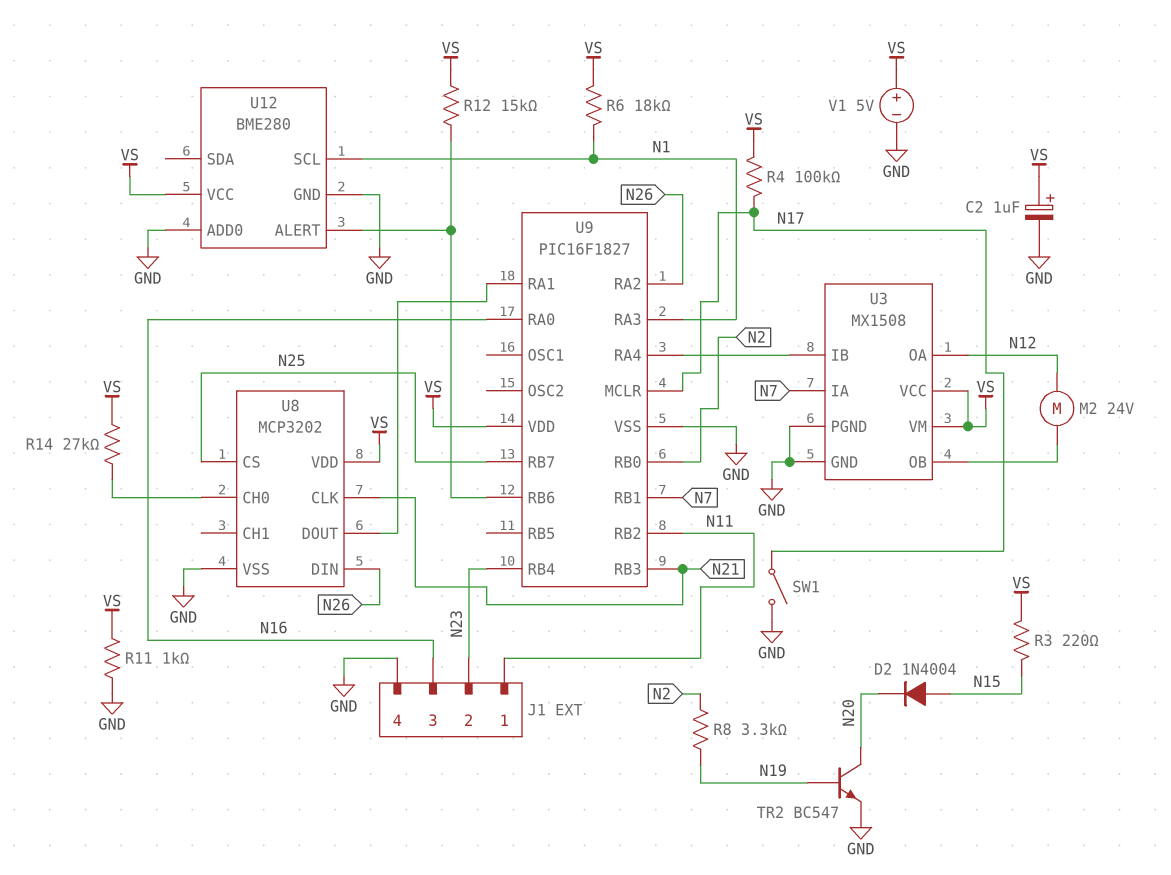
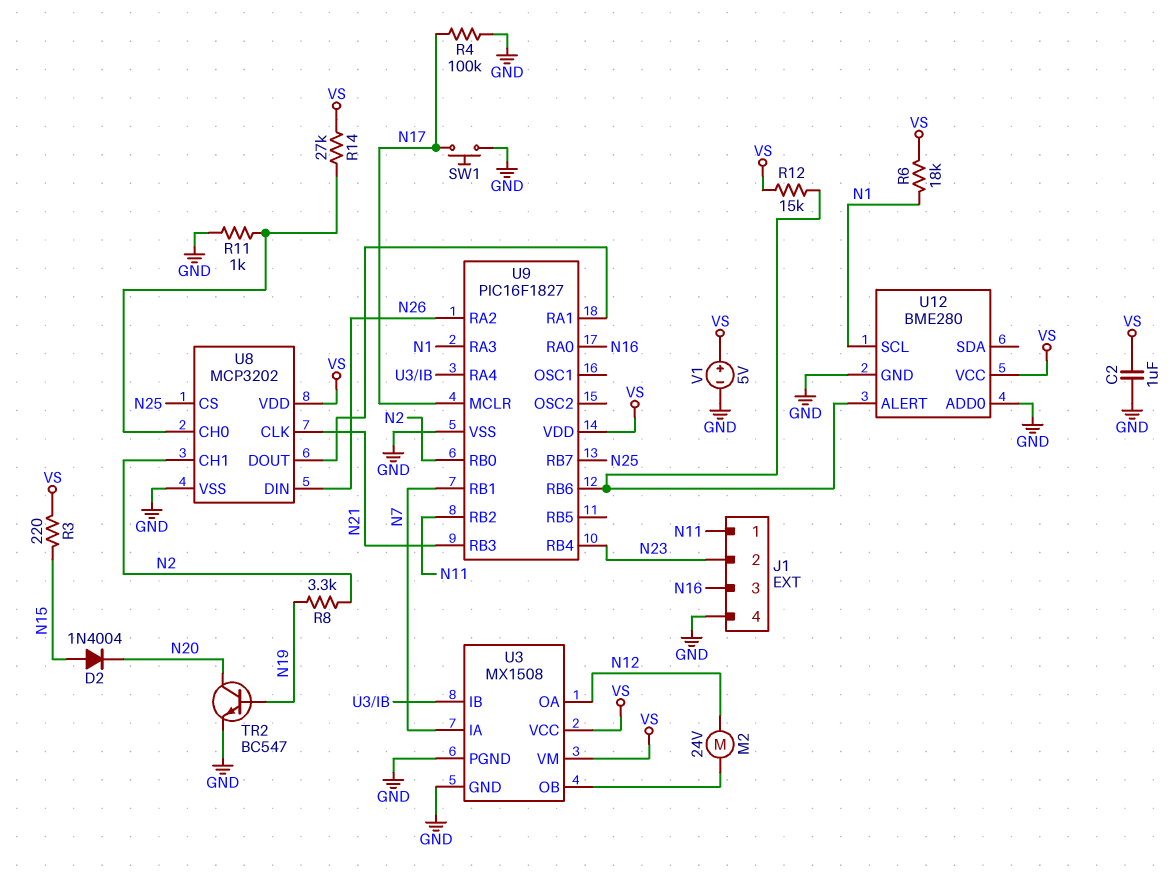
C2: 1uF (plus VS, minus GND) -> 1uF (GND, VS)
R4: 100k (N17, VS) -> 100k (GND, N17)
R11: 1k (GND, VS) -> 1k (GND, U8/CH0)
SW1: switch (GND, N17) -> button (GND, N17)
U8 pin CH1: none -> N2

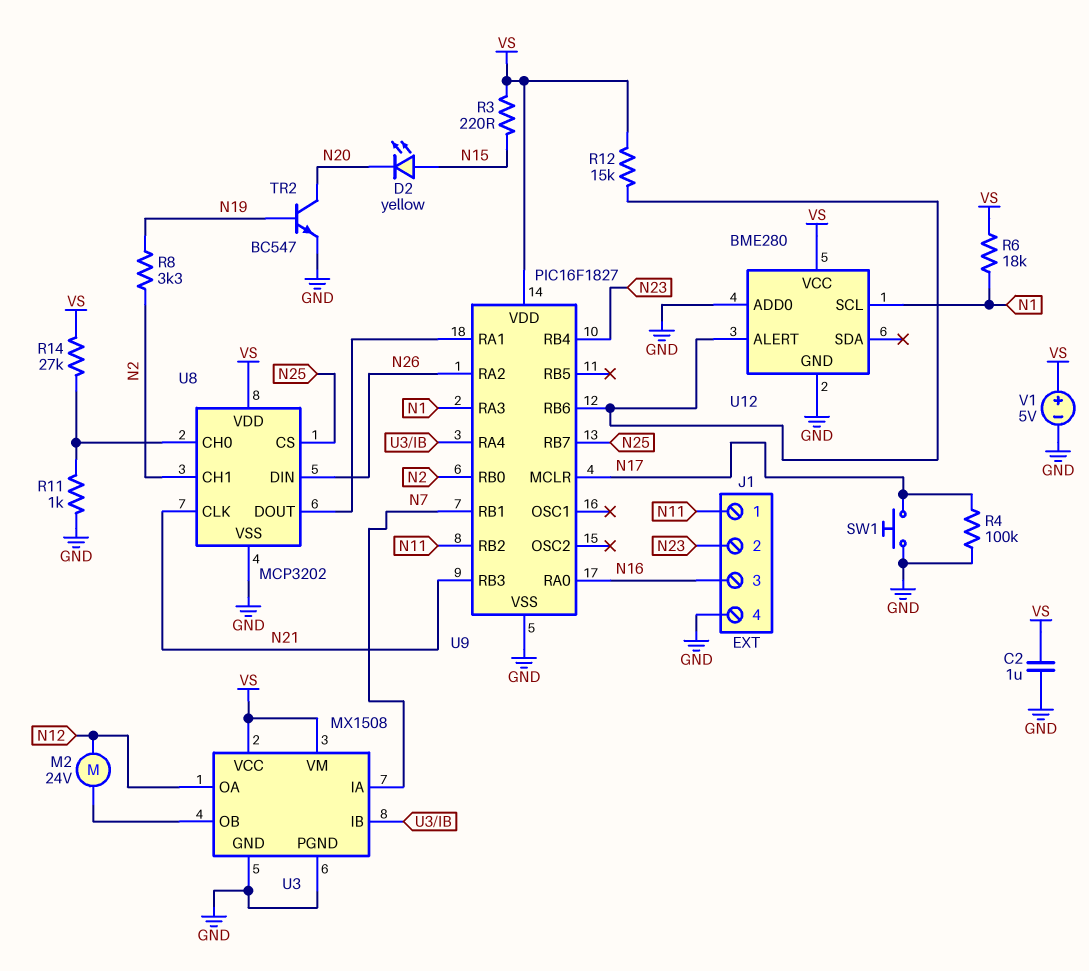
D2: diode 1N4004 (A N15, K N20) -> LED yellow (A N15, K N20)

